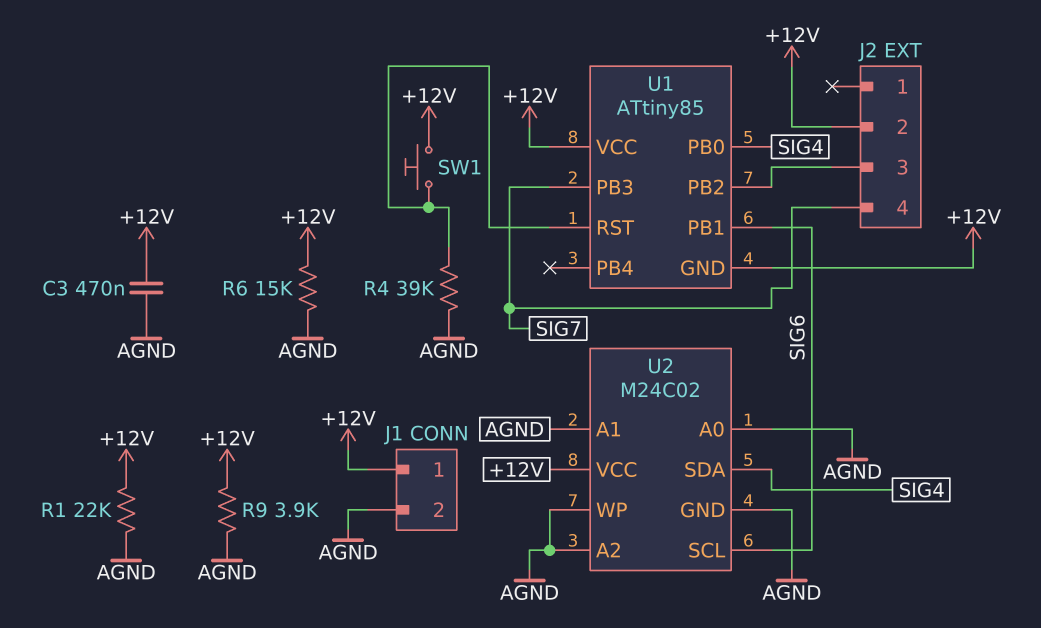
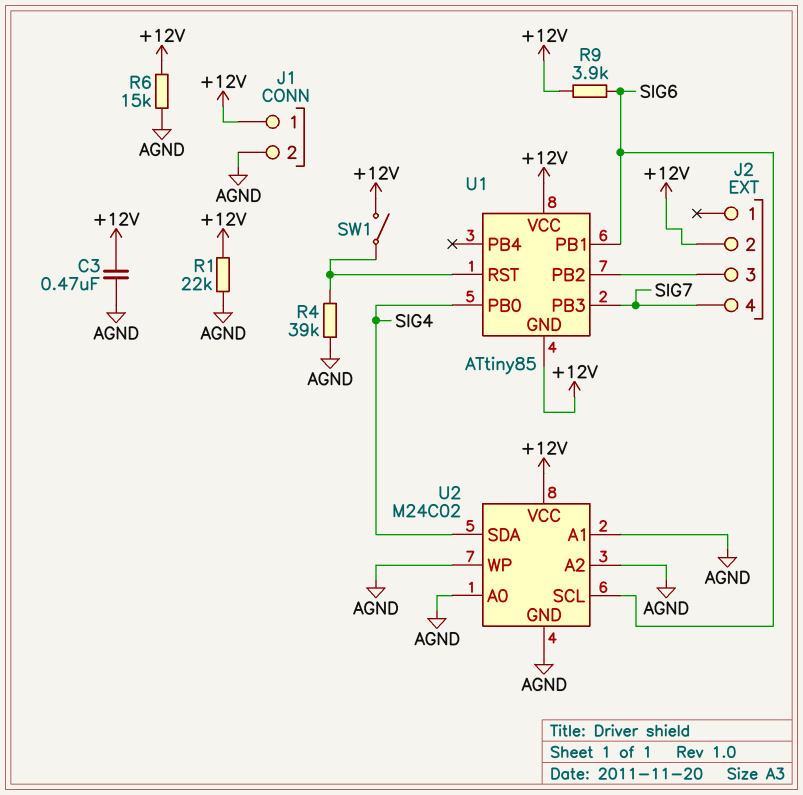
R9: 3.9k (+12V, AGND) -> 3.9k (+12V, SIG6)
SW1: button (+12V, U1/RST) -> switch (+12V, U1/RST)

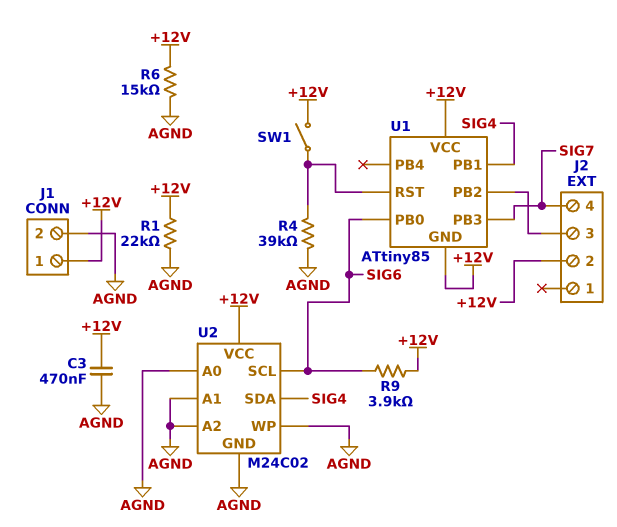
U1 pin PB0: SIG4 -> SIG6
U1 pin PB1: SIG6 -> SIG4

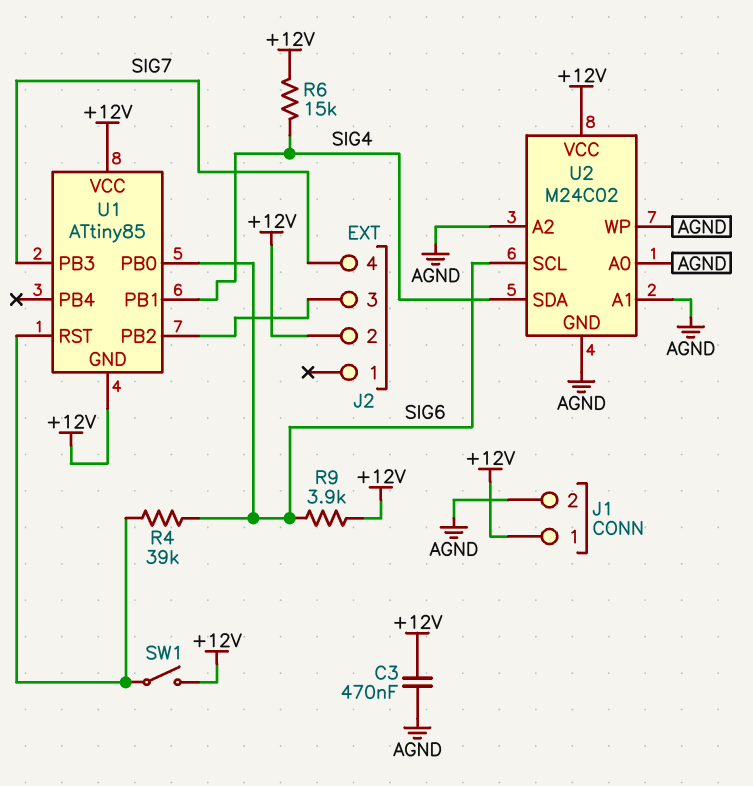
R1: 22k (+12V, AGND) -> none
R4: 39k (AGND, U1/RST) -> 39k (SIG6, U1/RST)
R6: 15k (+12V, AGND) -> 15k (+12V, SIG4)

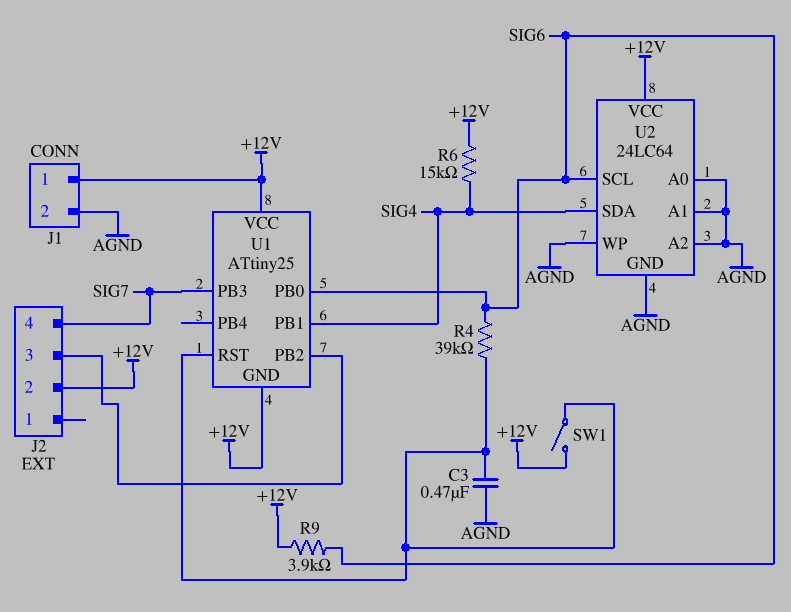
C3: 470nF (+12V, AGND) -> 470nF (AGND, U1/RST)
U1: ATtiny85 -> ATtiny25
U2: M24C02 -> 24LC64

